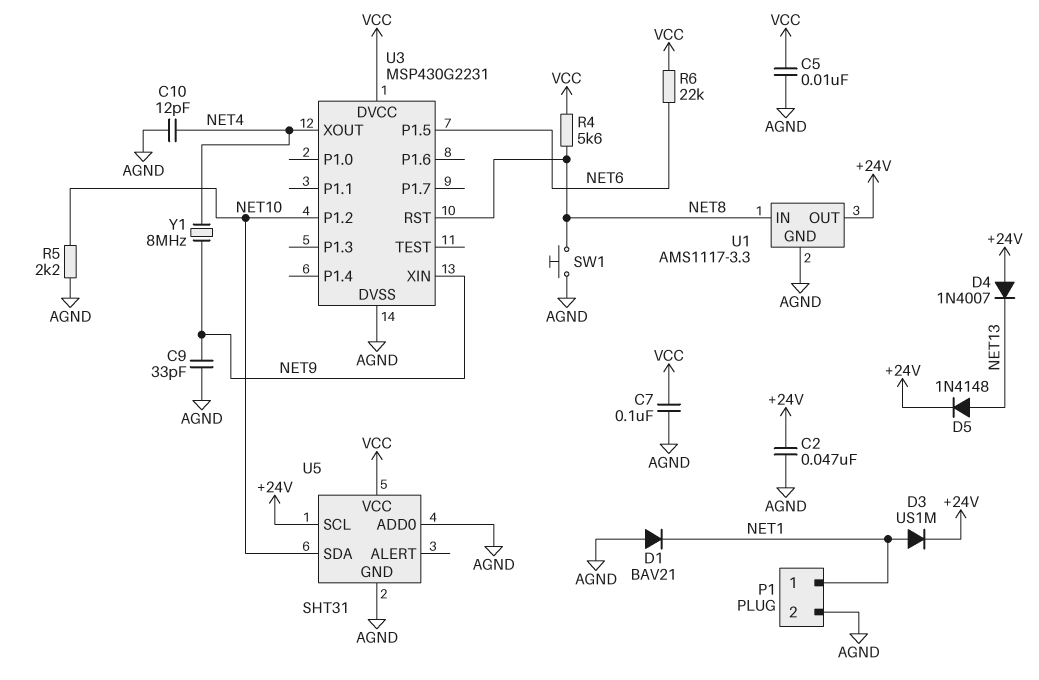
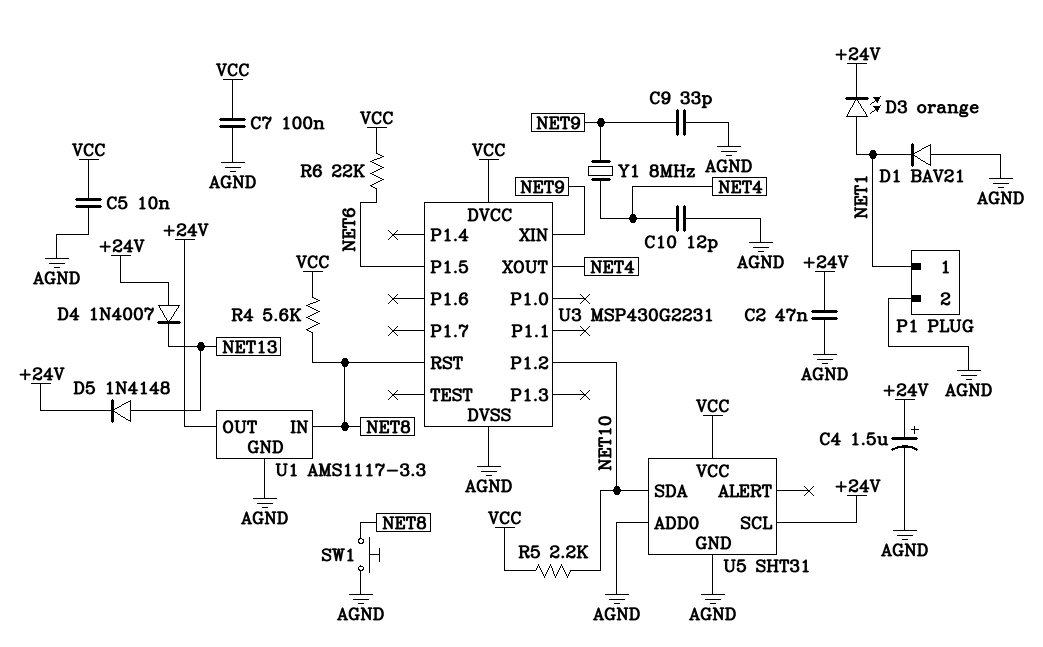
C4: none -> 1.5uF (plus +24V, minus AGND)
D3: diode US1M (A NET1, K +24V) -> LED orange (A NET1, K +24V)
R5: 2.2k (AGND, NET10) -> 2.2k (NET10, VCC)

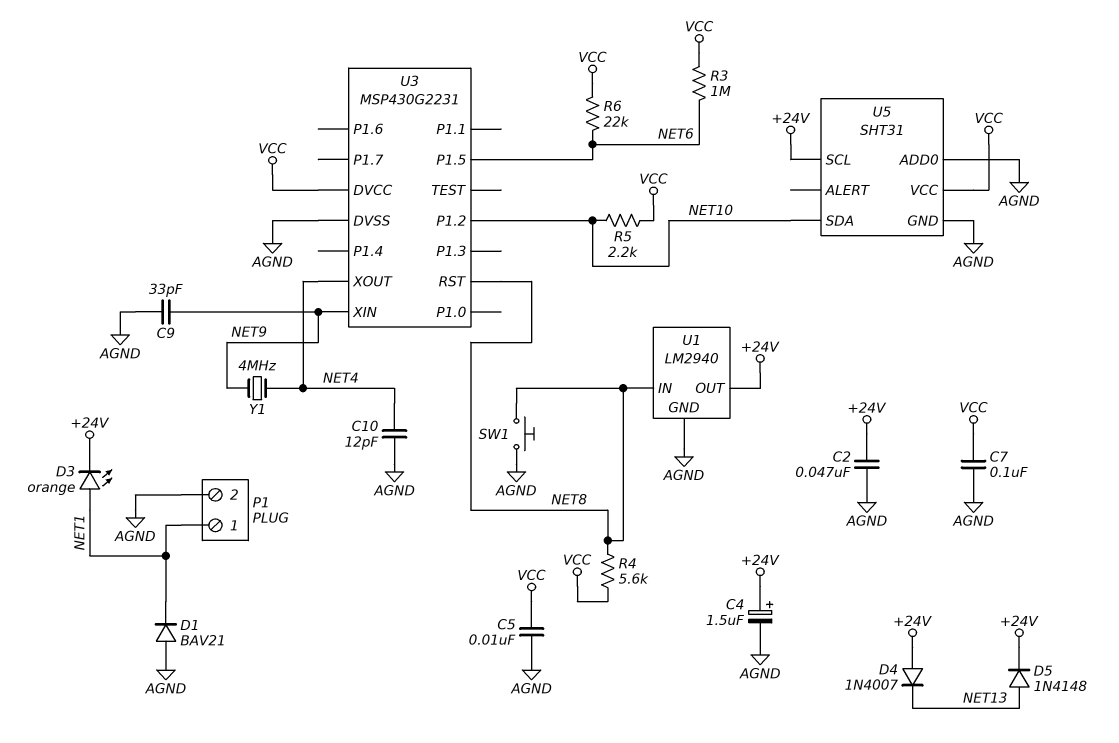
R3: none -> 1M (NET6, VCC)
U1: AMS1117-3.3 -> LM2940
Y1: 8MHz (NET4, NET9) -> 4MHz (NET4, NET9)

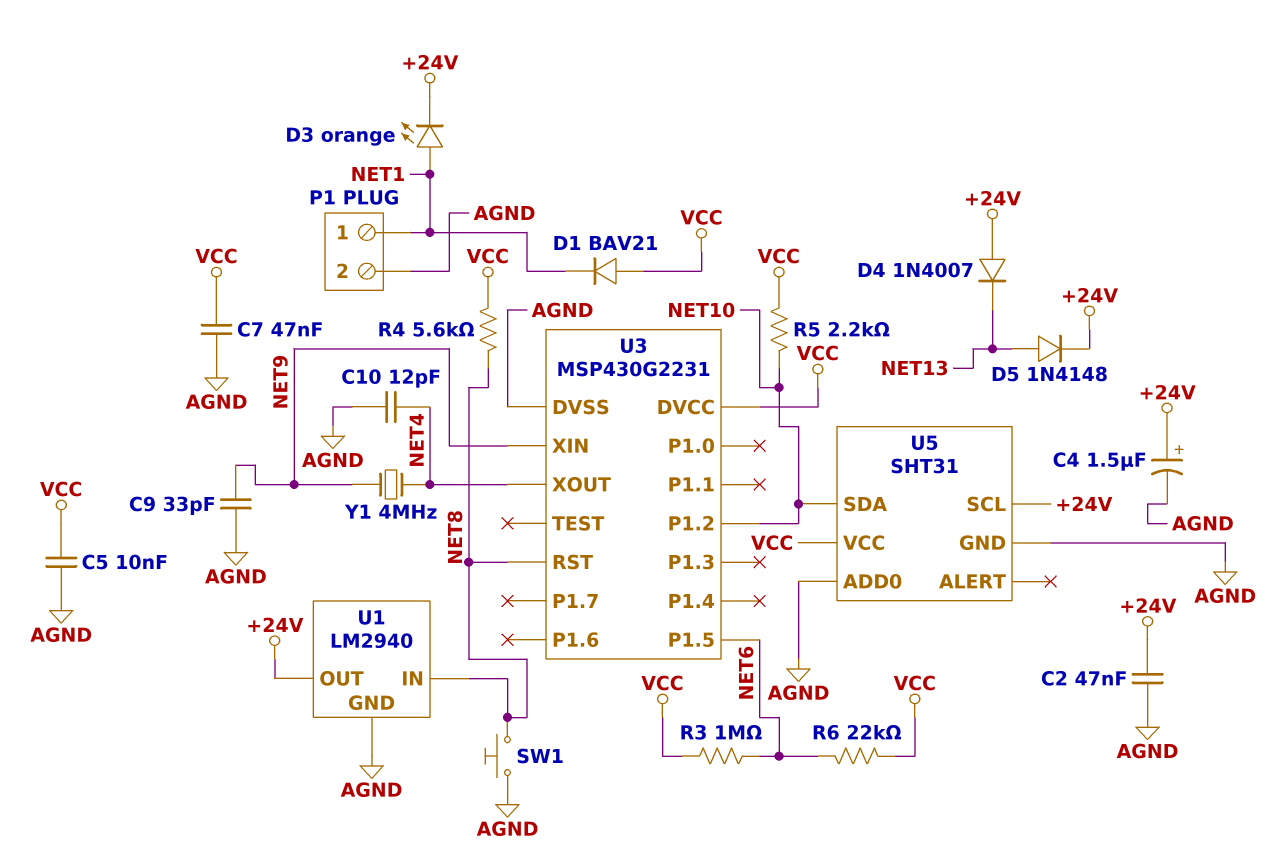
C7: 100nF (AGND, VCC) -> 47nF (AGND, VCC)
D1: diode BAV21 (A AGND, K NET1) -> diode BAV21 (A VCC, K NET1)

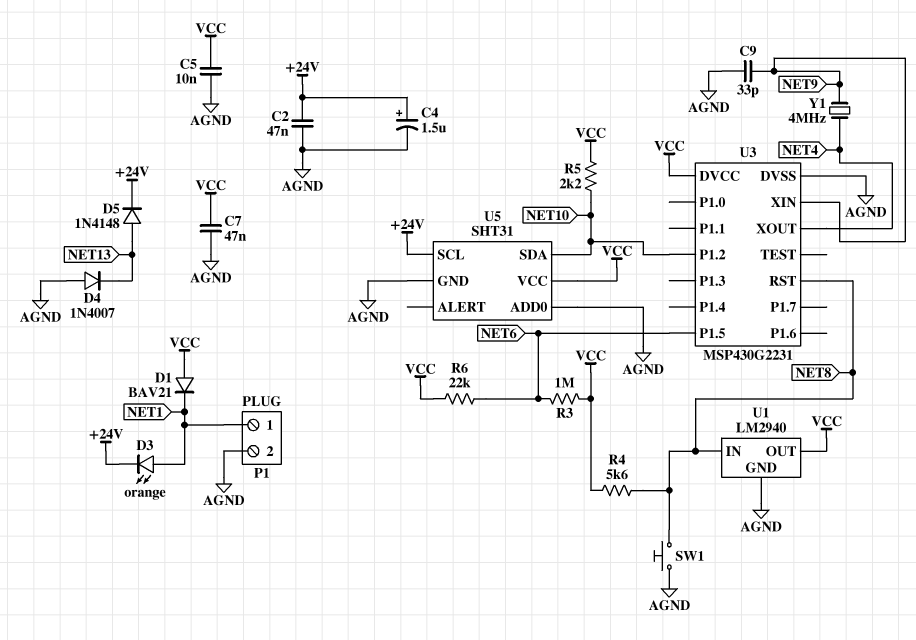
C10: 12pF (AGND, NET4) -> none
D4: diode 1N4007 (A +24V, K NET13) -> diode 1N4007 (A AGND, K NET13)
U1 pin OUT: +24V -> VCC

